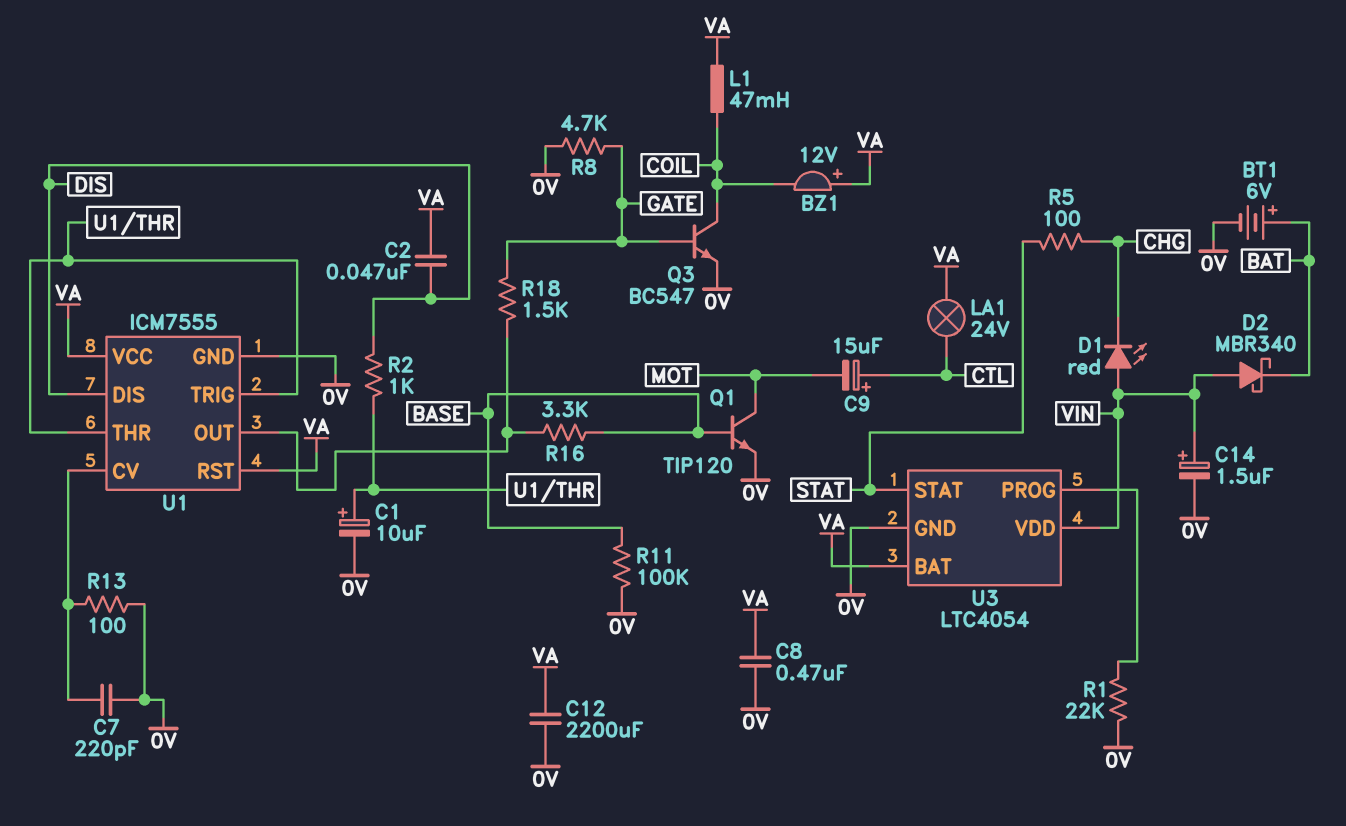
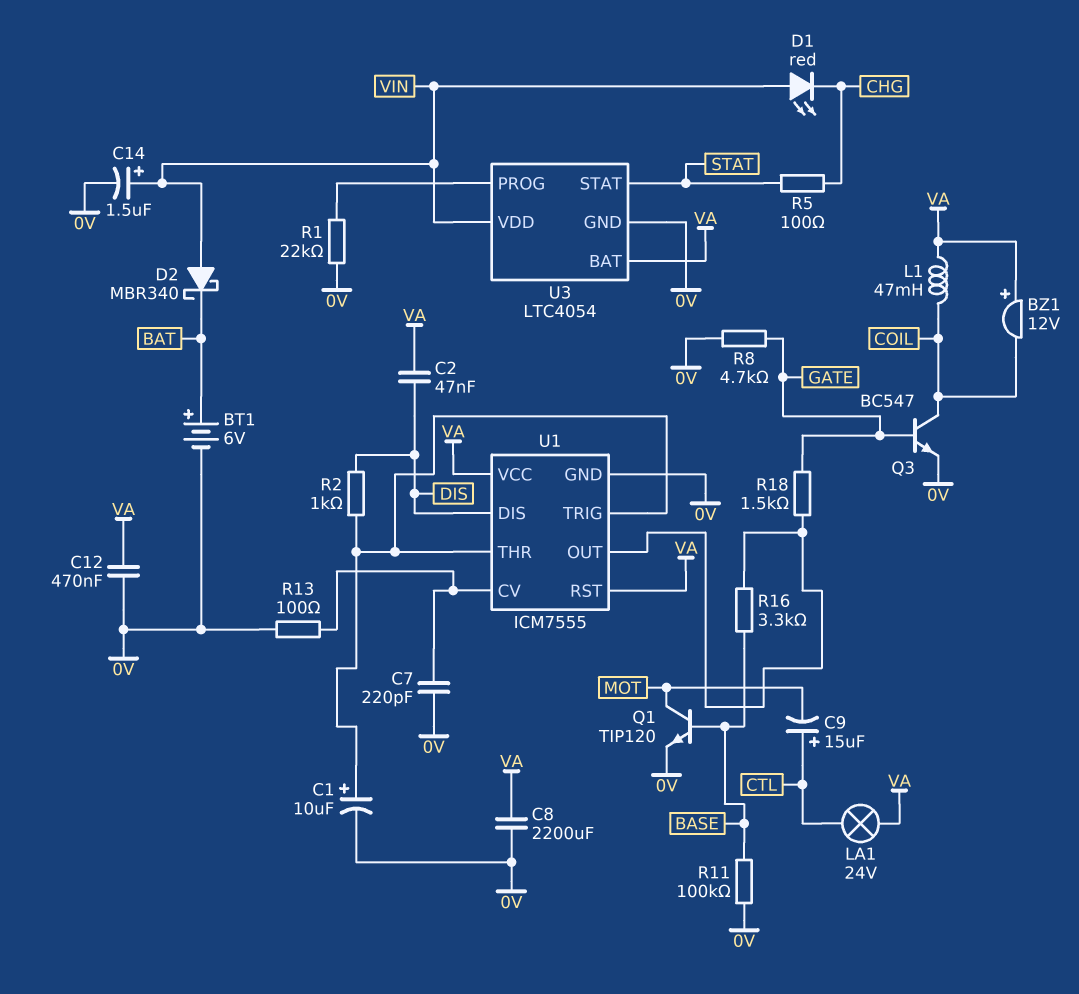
C8: 470nF (0V, VA) -> 2200uF (0V, VA)
C12: 2200uF (0V, VA) -> 470nF (0V, VA)

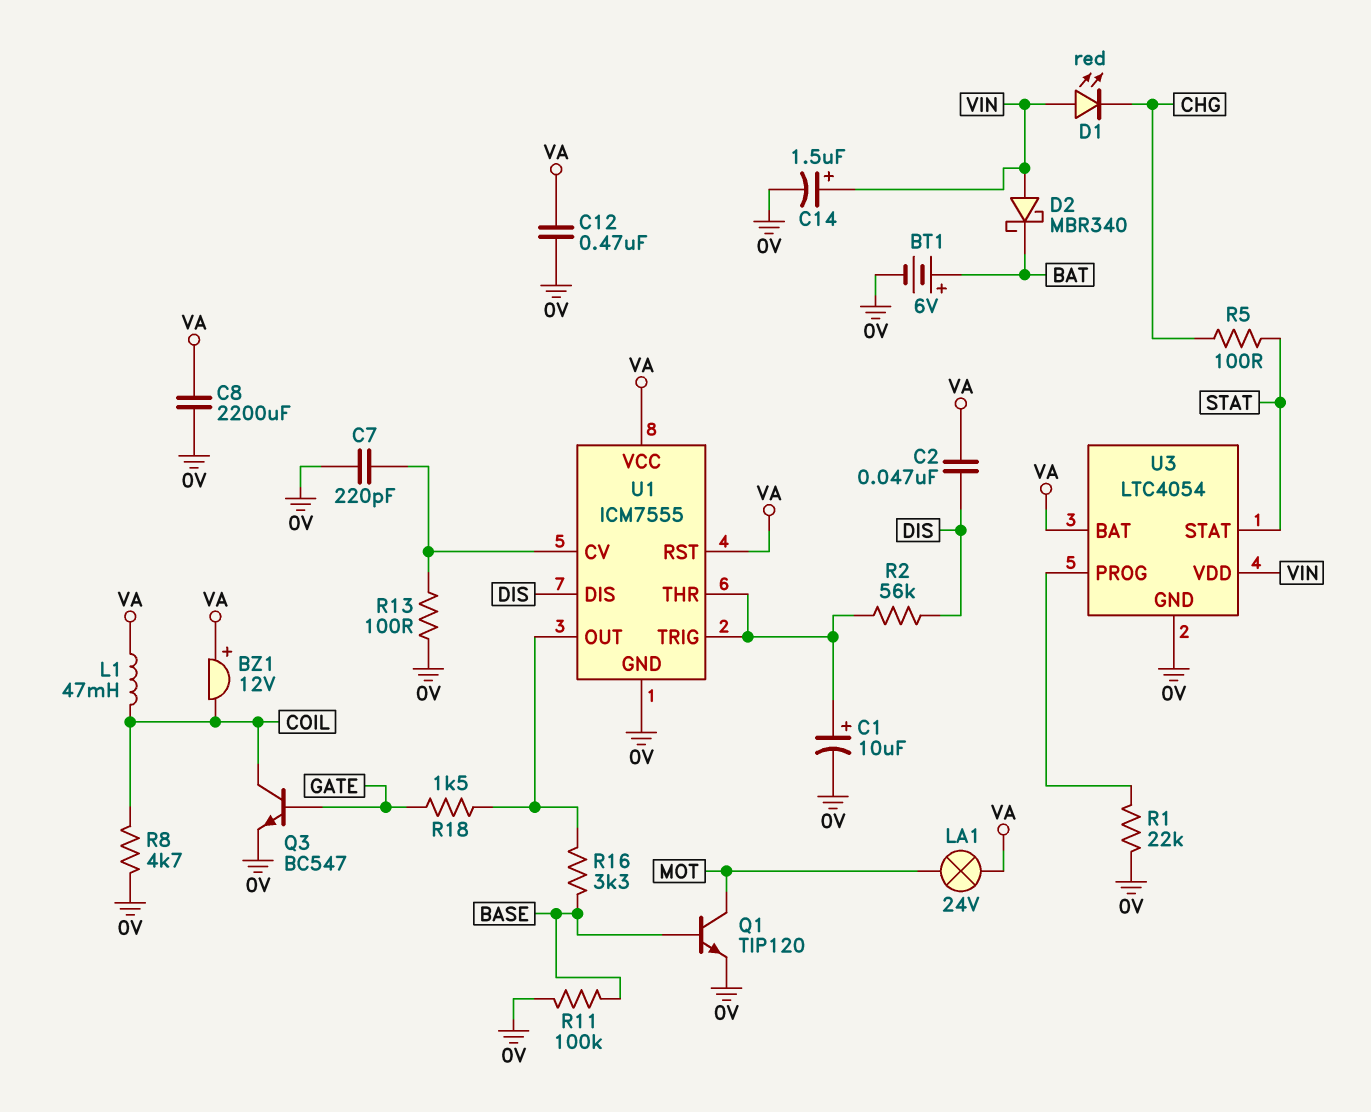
C9: 15uF (plus CTL, minus MOT) -> none
LA1: lamp 24V (CTL, VA) -> lamp 24V (MOT, VA)
R2: 1k (DIS, U1/THR) -> 56k (DIS, U1/THR)
R8: 4.7k (0V, GATE) -> 4.7k (0V, COIL)

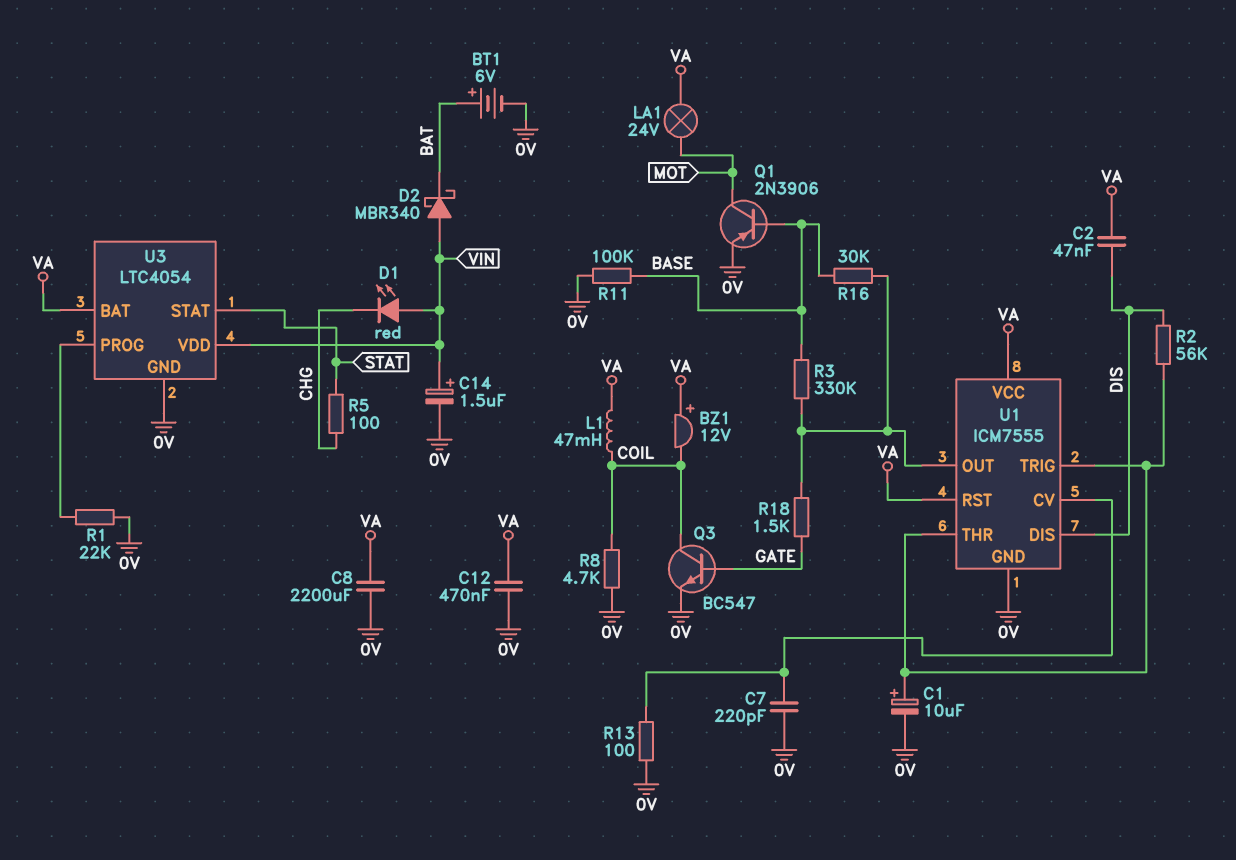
Q1: NPN TIP120 (B BASE, C MOT, E 0V) -> PNP 2N3906 (B BASE, C MOT, E 0V)
R3: none -> 330k (BASE, U1/OUT)
R16: 3.3k (BASE, U1/OUT) -> 30k (BASE, U1/OUT)

